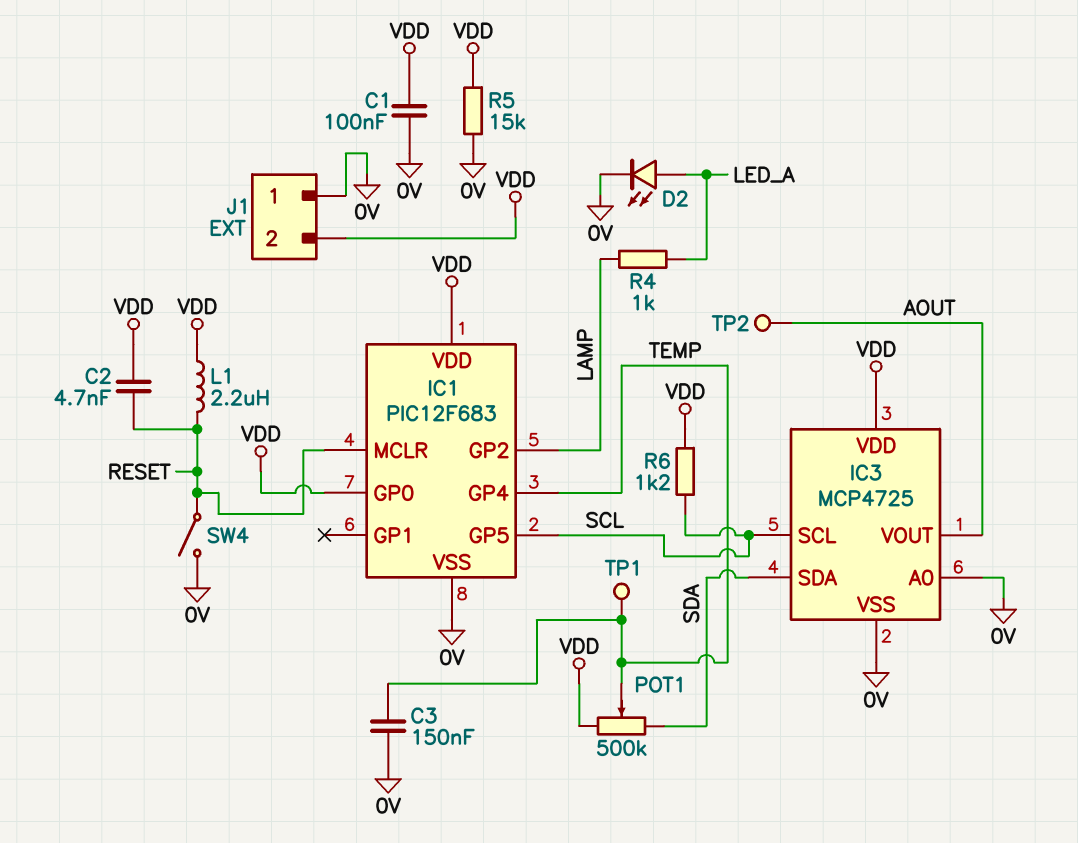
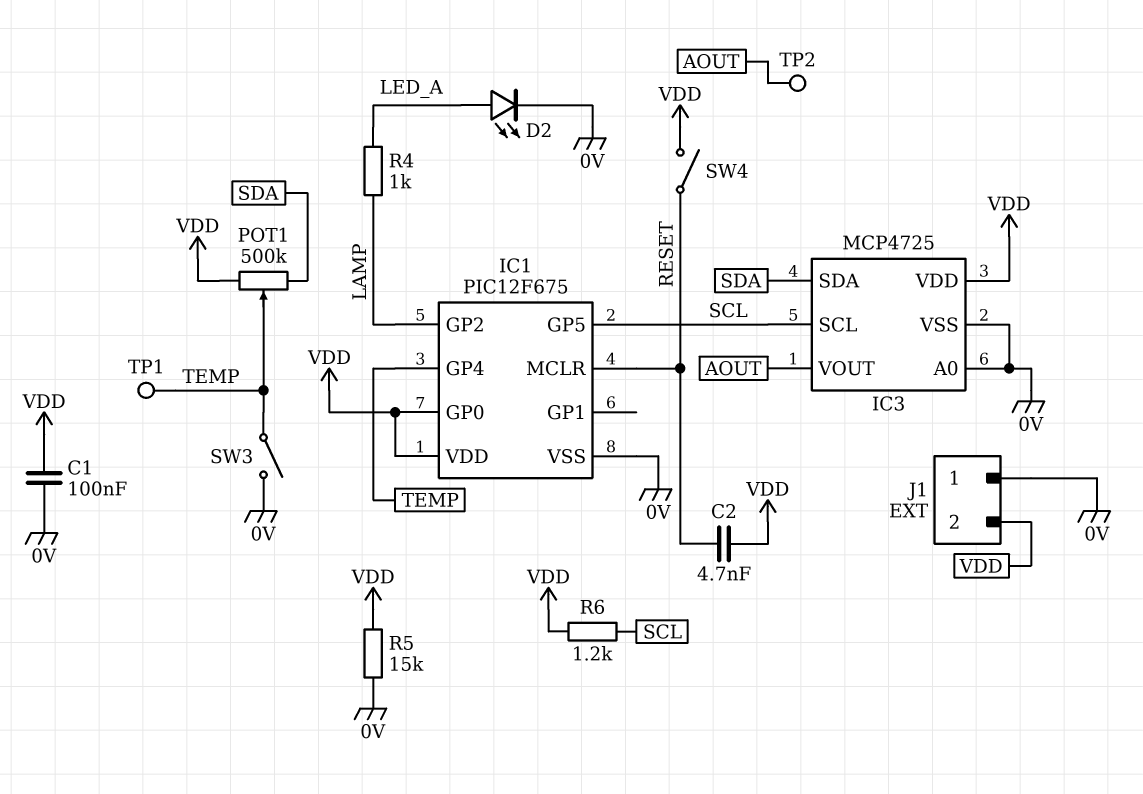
C3: 150nF (0V, TEMP) -> none
IC1: PIC12F683 -> PIC12F675
L1: 2.2uH (RESET, VDD) -> none
SW3: none -> switch (0V, TEMP)
SW4: switch (0V, RESET) -> switch (RESET, VDD)

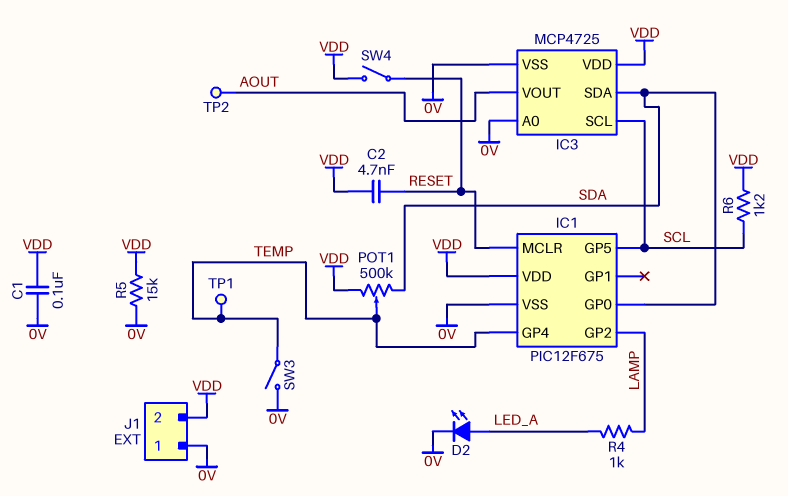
IC1 pin GP0: VDD -> SDA

